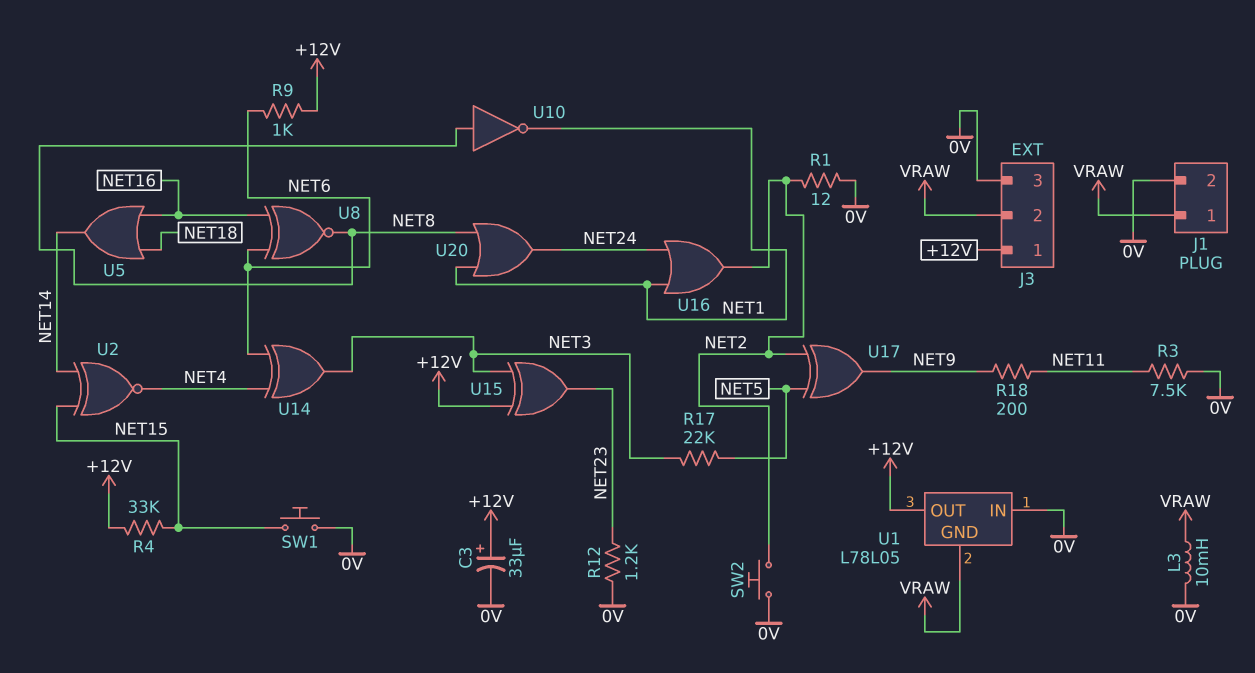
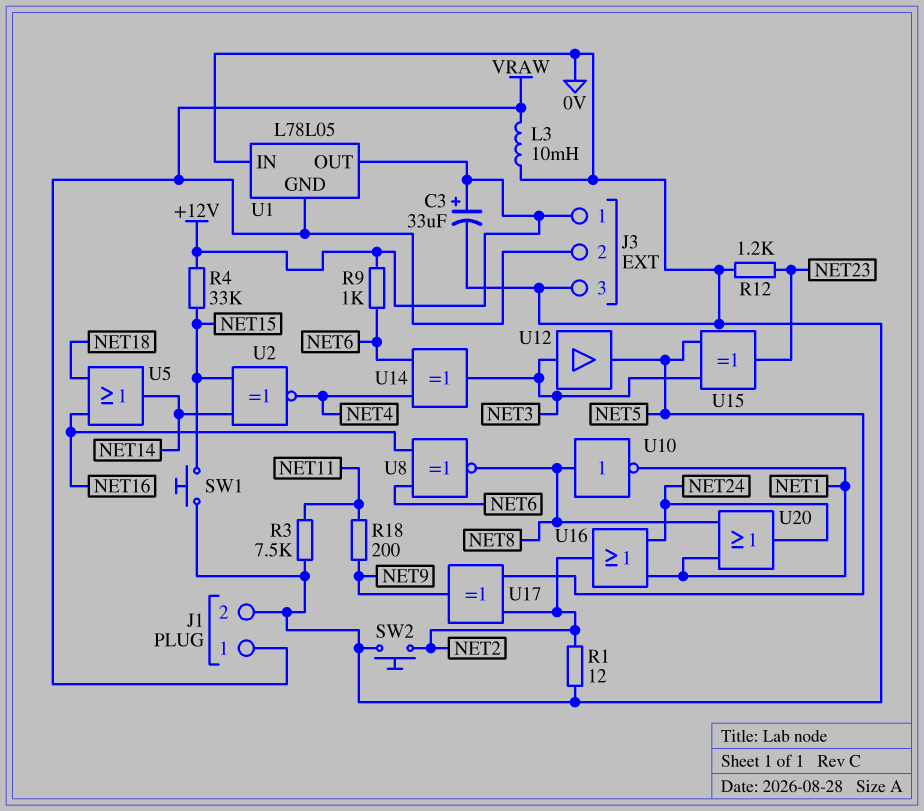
R17: 22k (NET3, NET5) -> none
U12: none -> buffer (in NET3, out NET5)
U15: XOR (in +12V, in NET3, out NET23) -> XOR (in NET3, in NET5, out NET23)

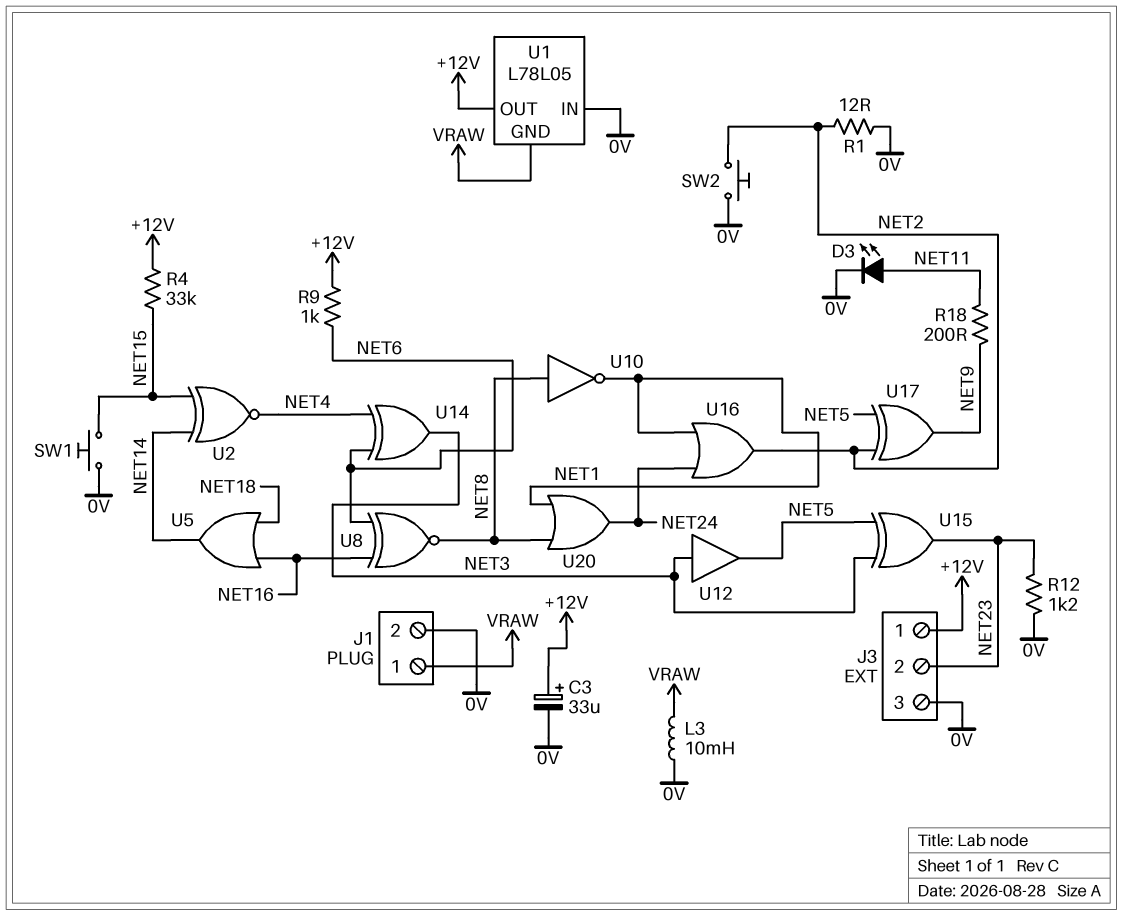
D3: none -> LED (A NET11, K 0V)
J3 pin 2: VRAW -> NET23
R3: 7.5k (0V, NET11) -> none

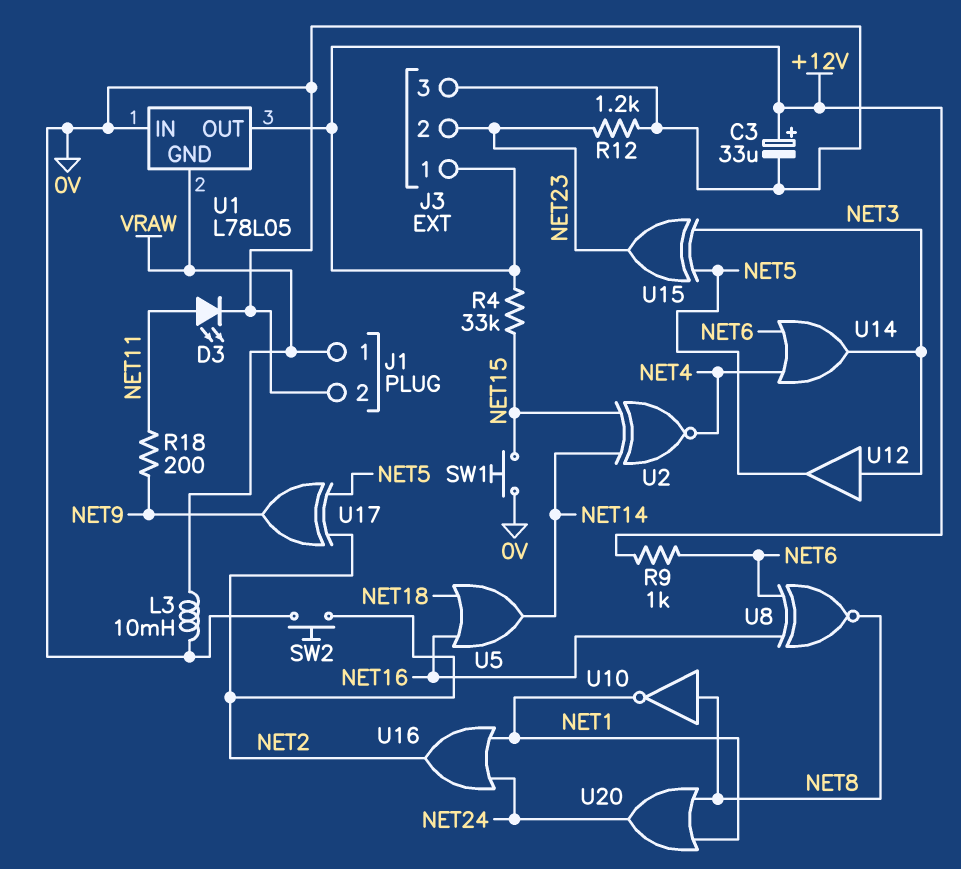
R1: 12 (0V, NET2) -> none
U14: XOR (in NET4, in NET6, out NET3) -> OR (in NET4, in NET6, out NET3)

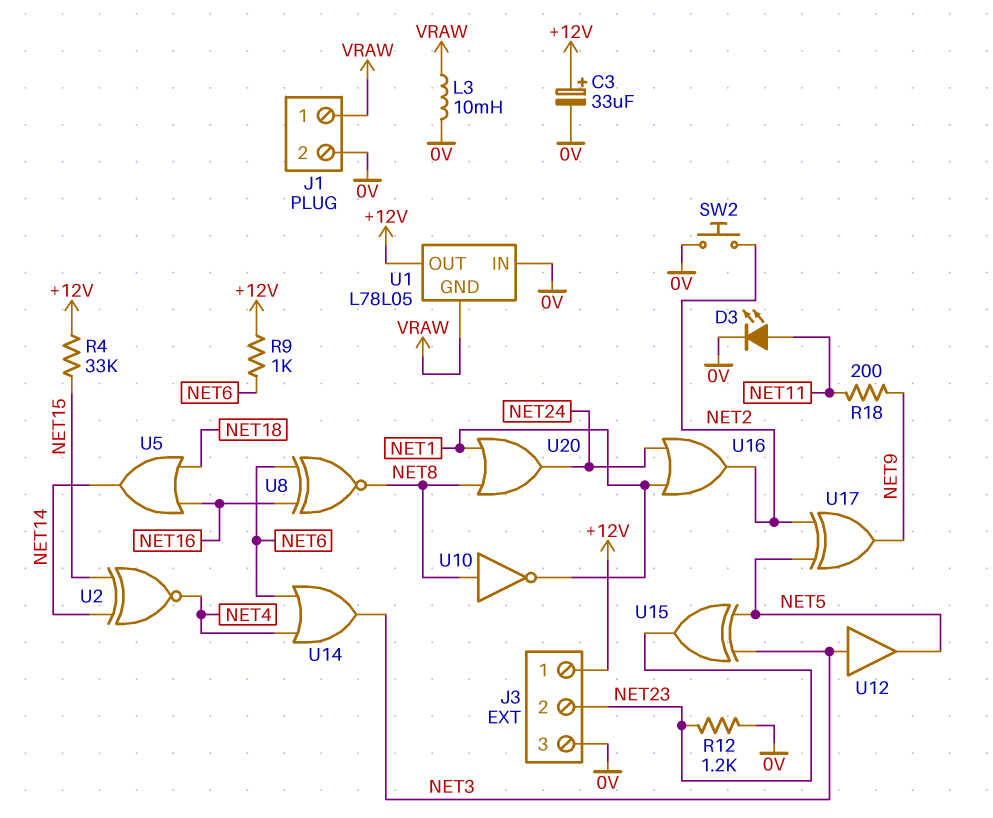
SW1: button (0V, NET15) -> none

